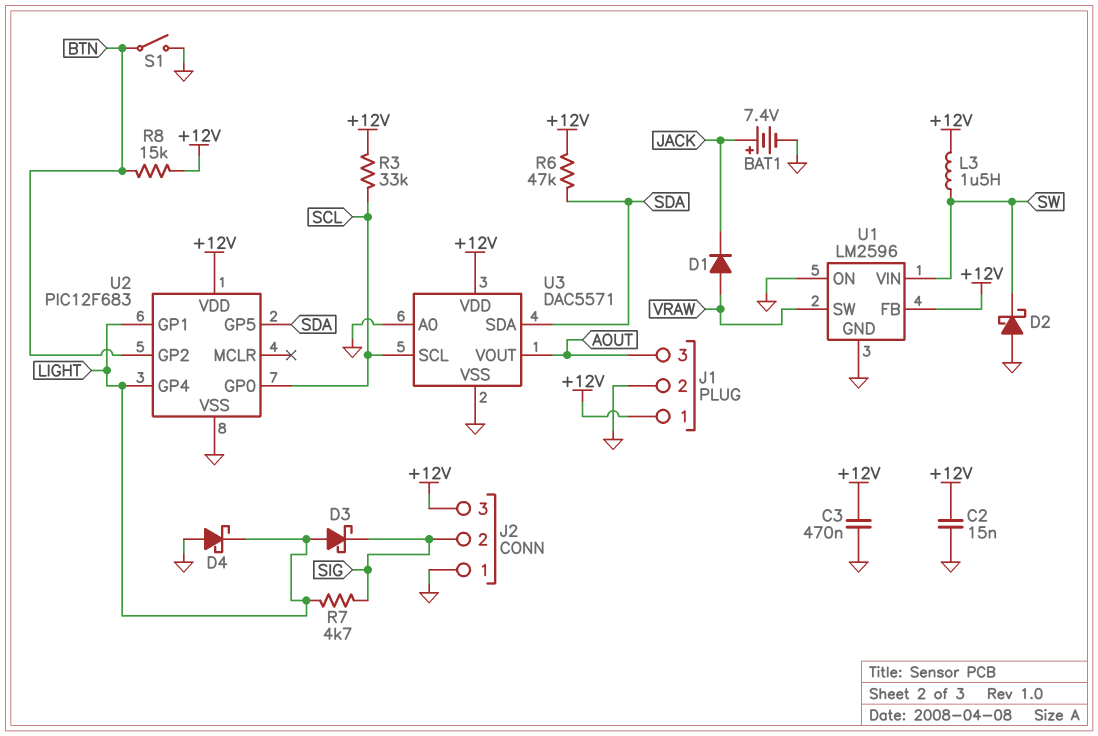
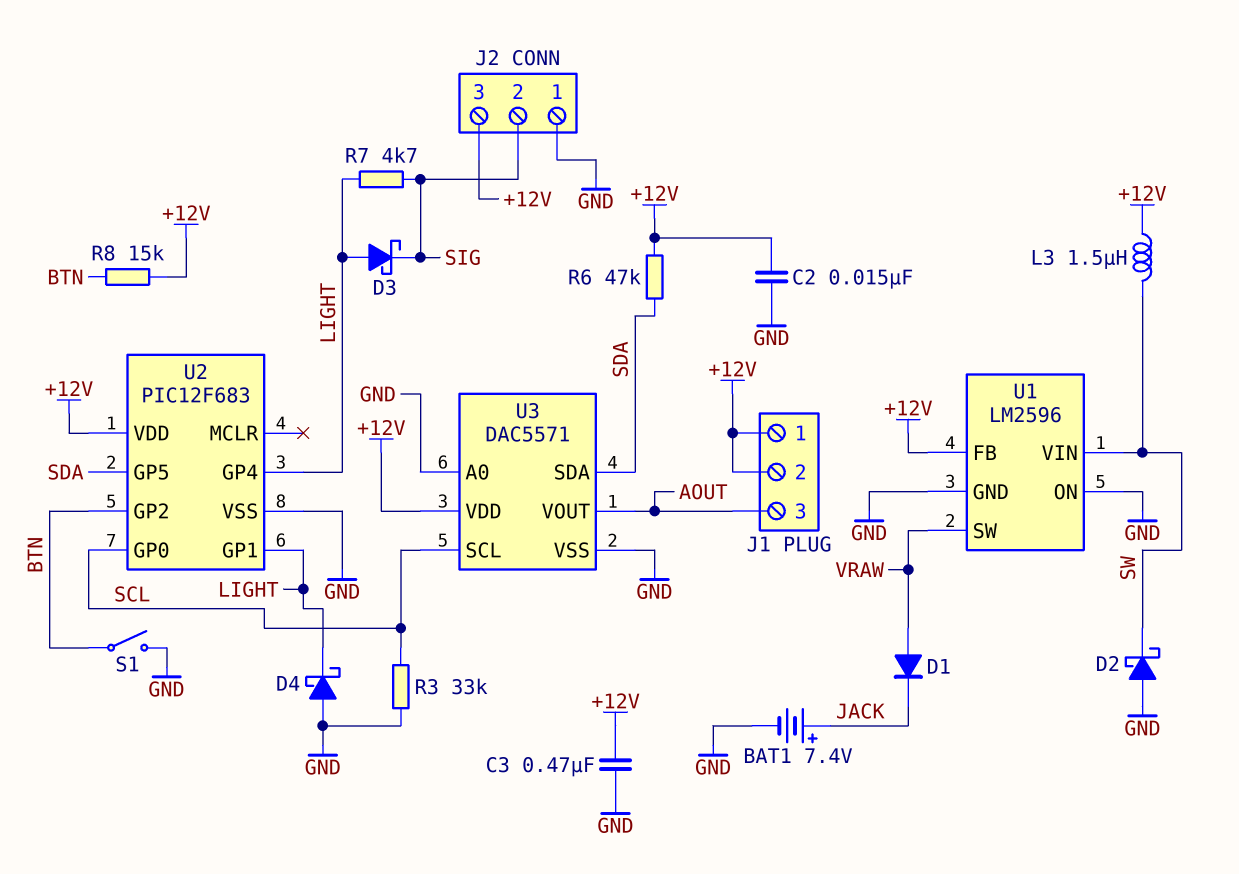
J1 pin 2: GND -> +12V
R3: 33k (+12V, SCL) -> 33k (GND, SCL)

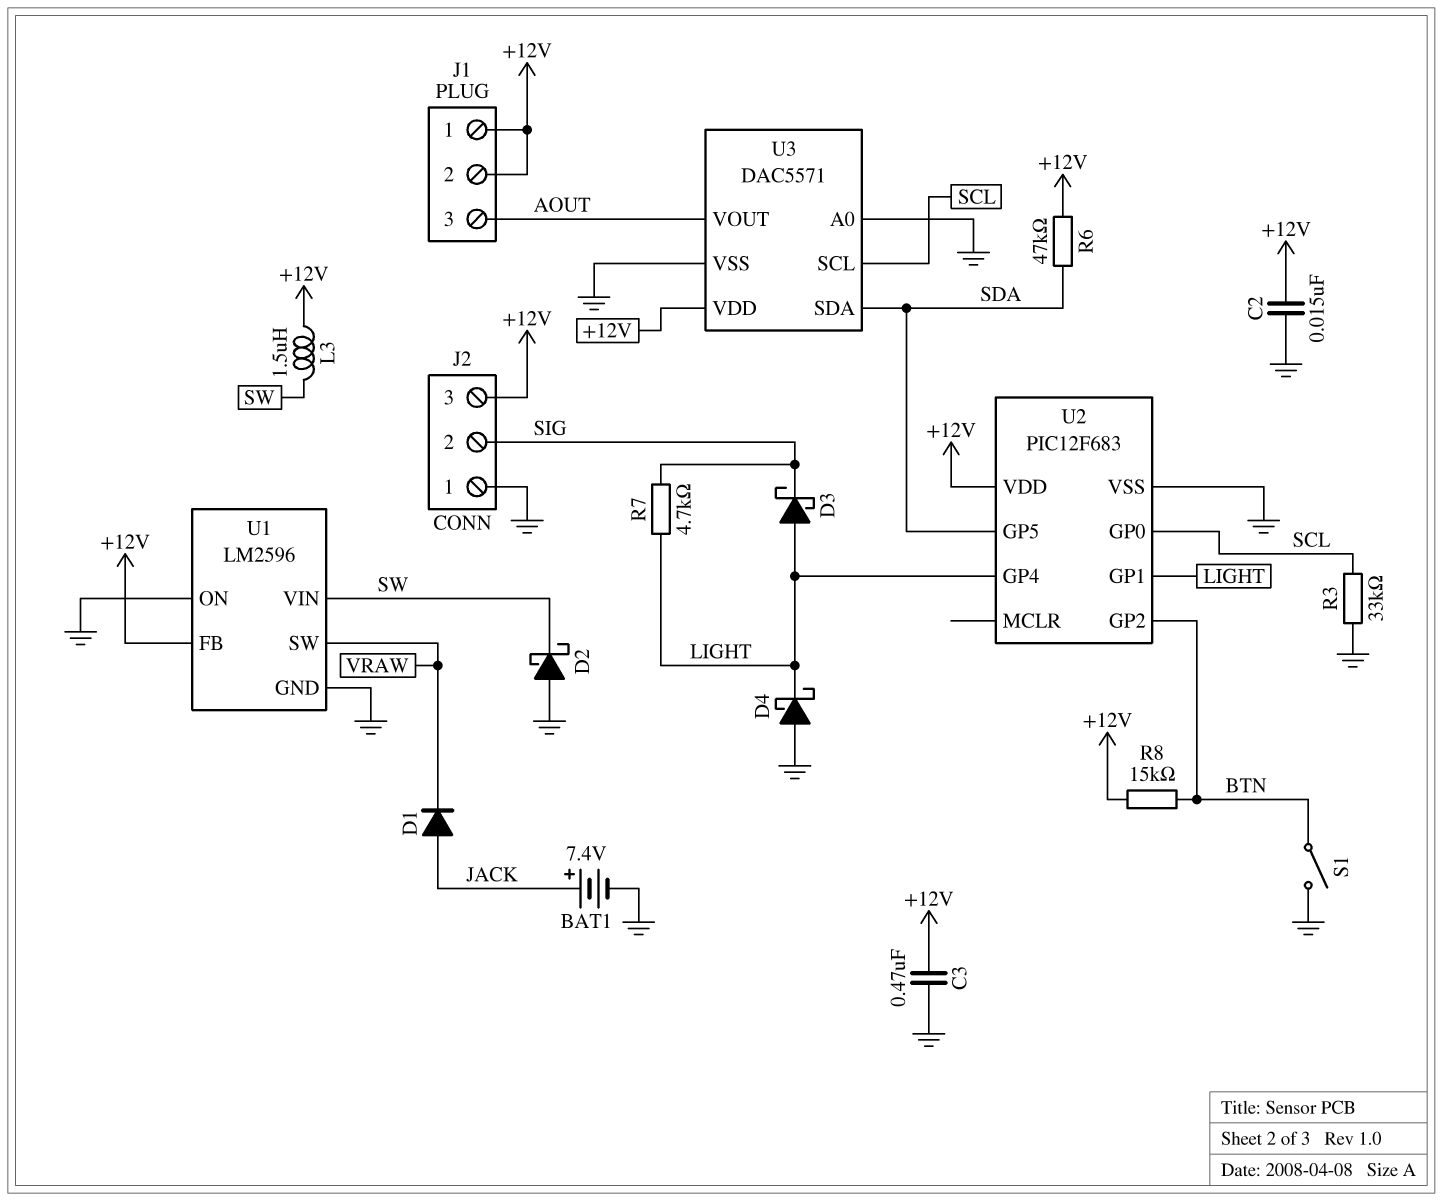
D1: diode (A VRAW, K JACK) -> diode (A JACK, K VRAW)

